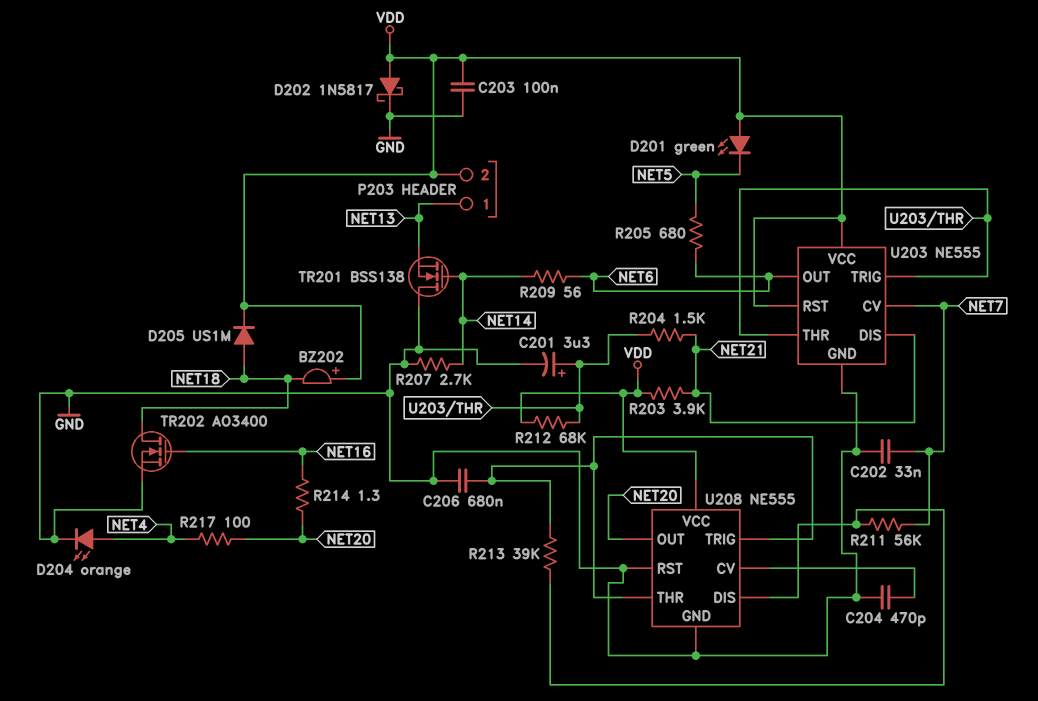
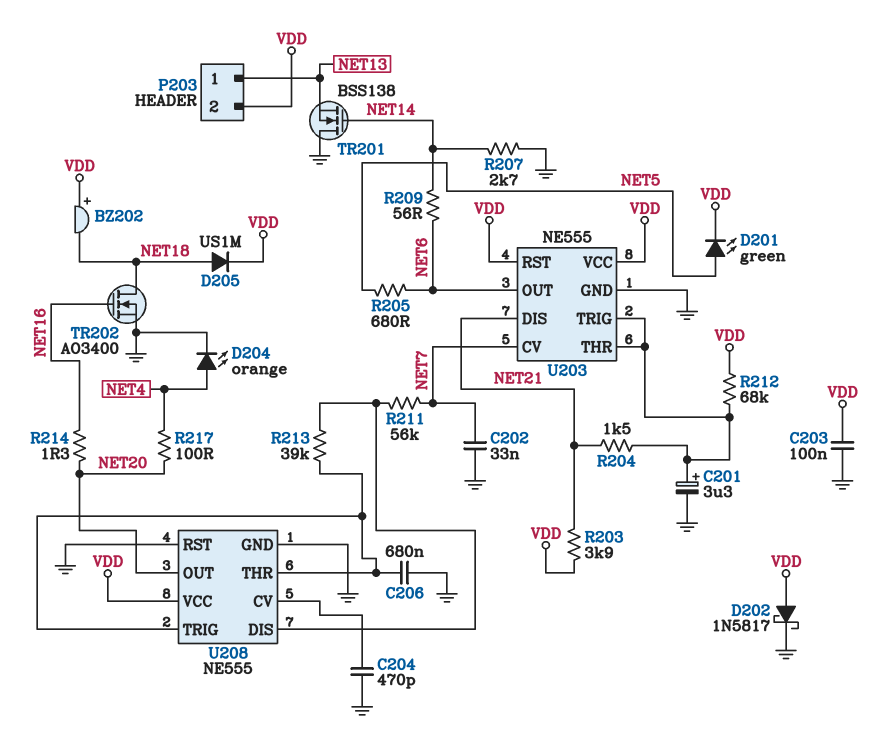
D201: LED green (A VDD, K NET5) -> LED green (A NET5, K VDD)

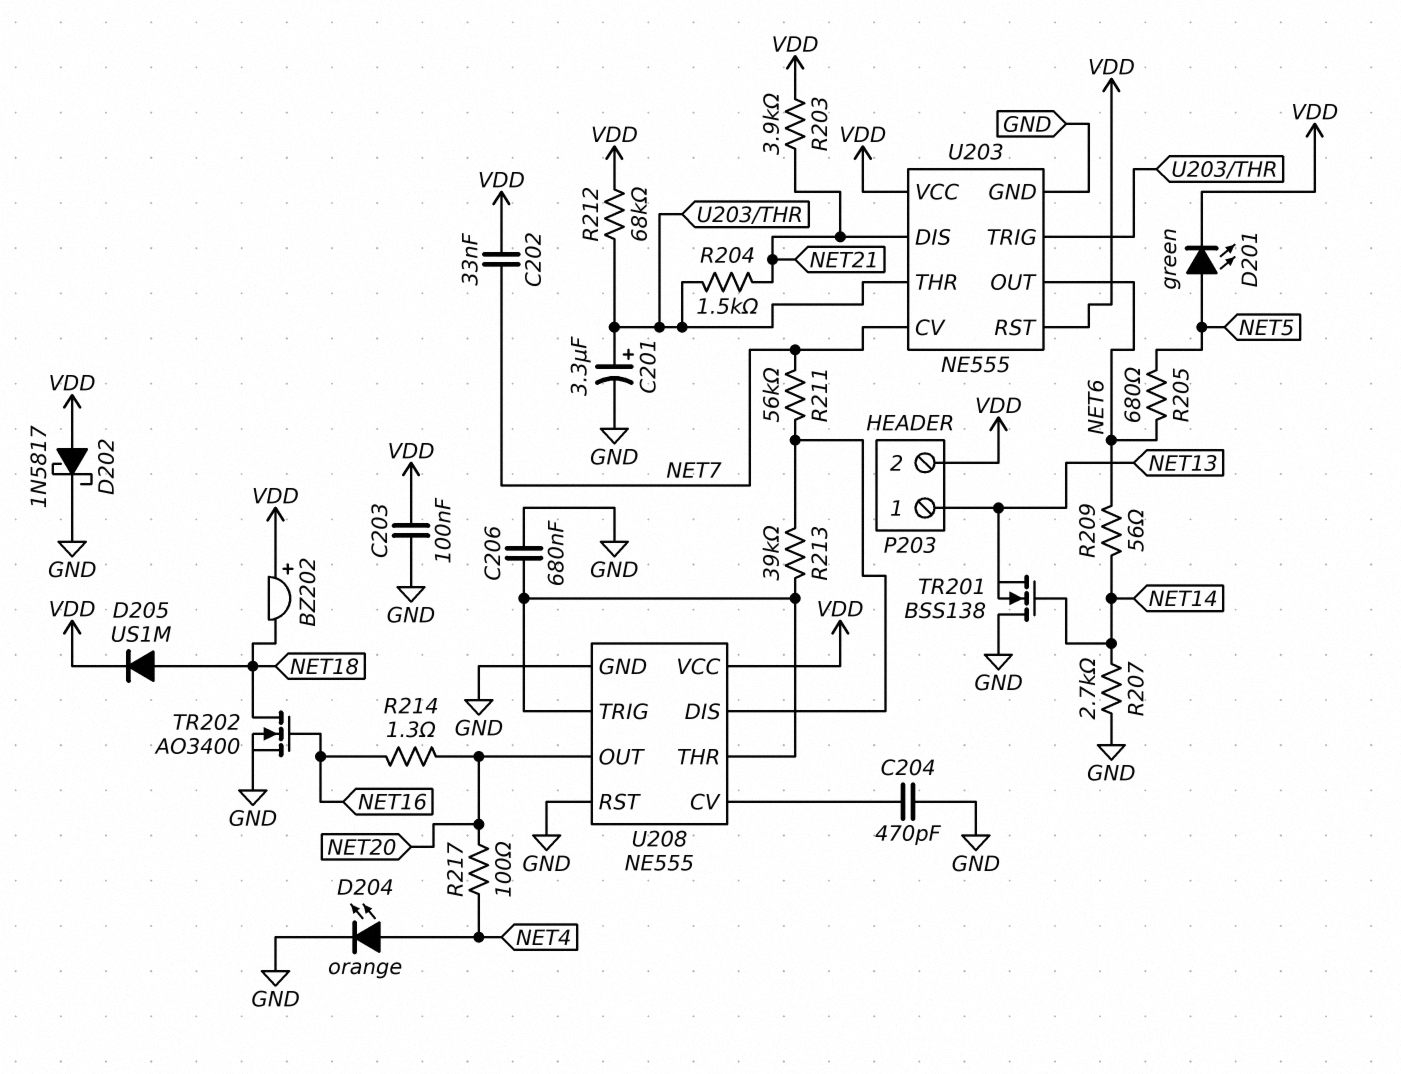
C202: 33nF (GND, NET7) -> 33nF (NET7, VDD)

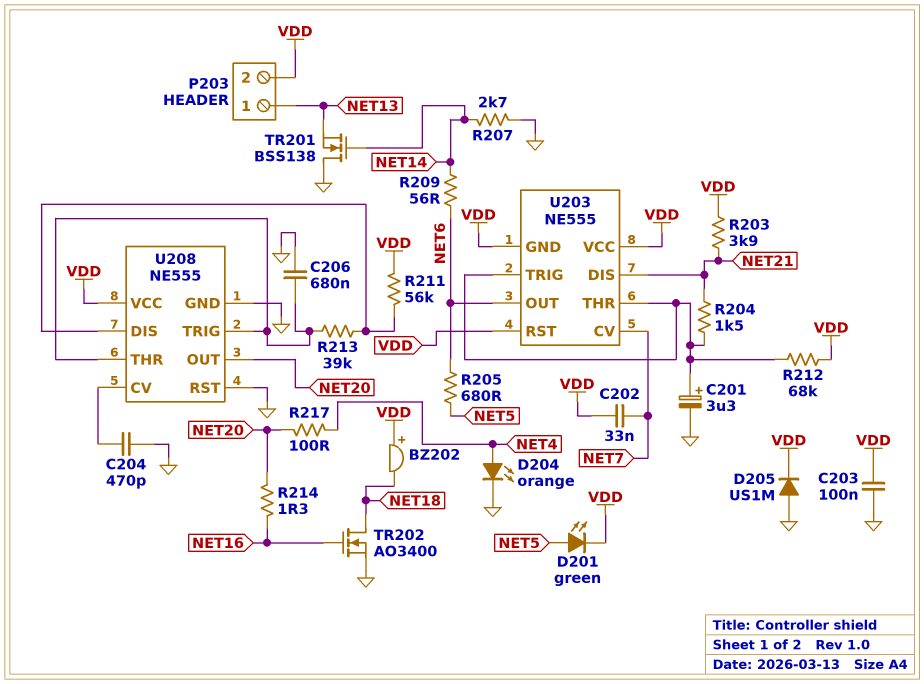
D202: schottky 1N5817 (A VDD, K GND) -> none
D205: diode US1M (A NET18, K VDD) -> diode US1M (A GND, K VDD)
R211: 56k (NET7, U208/DIS) -> 56k (U208/DIS, VDD)
U203 pin GND: GND -> VDD

